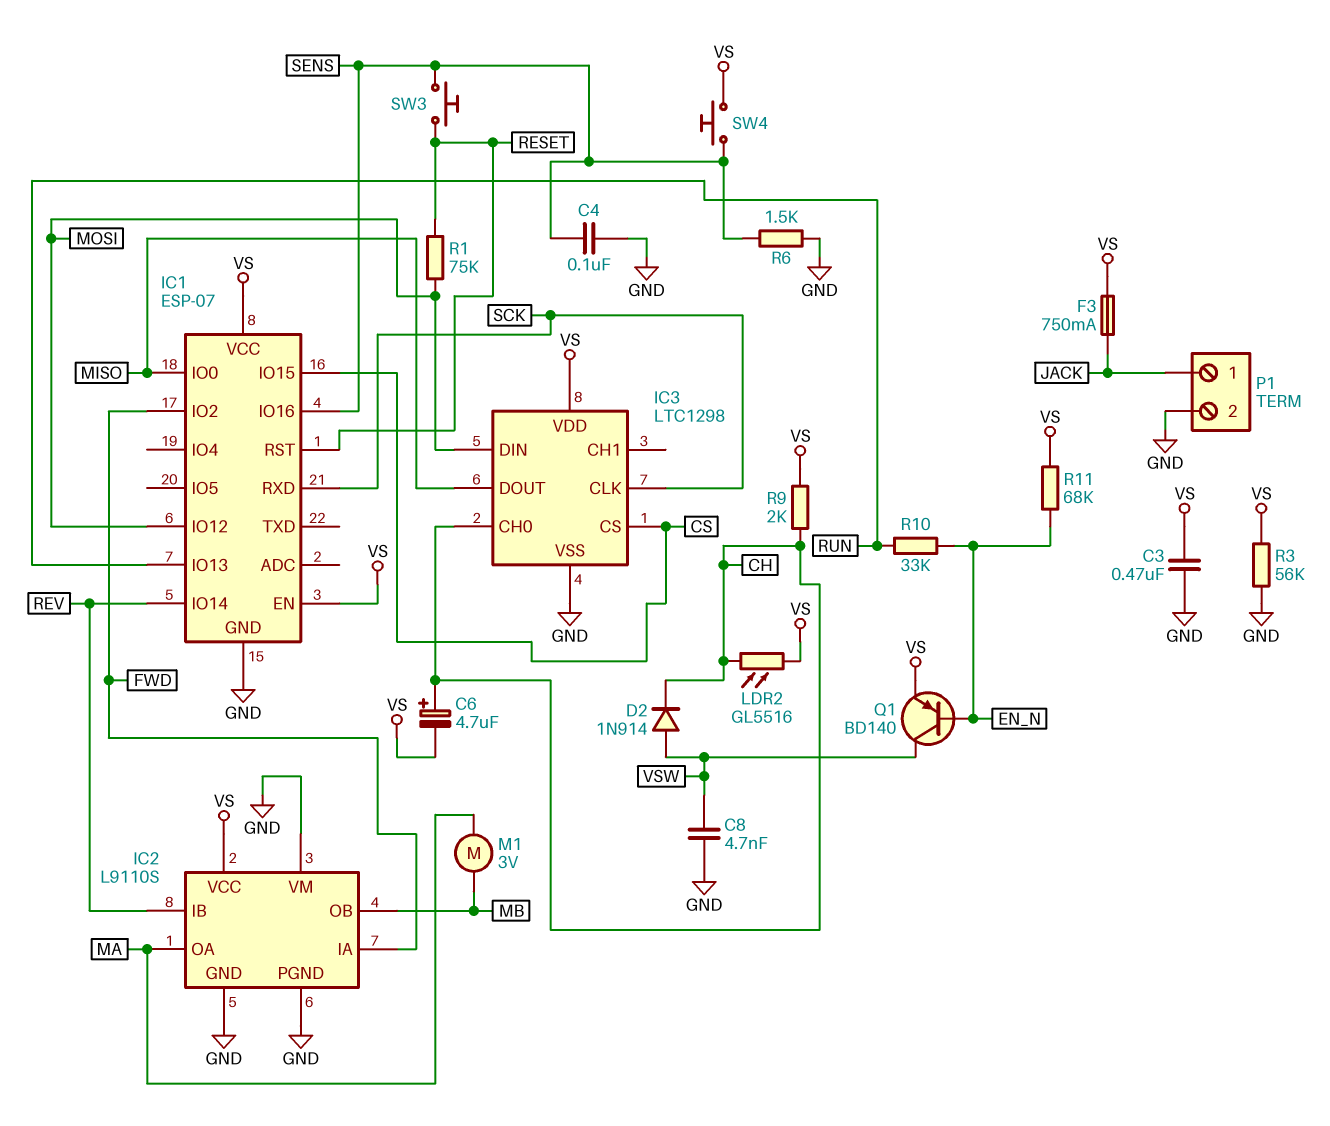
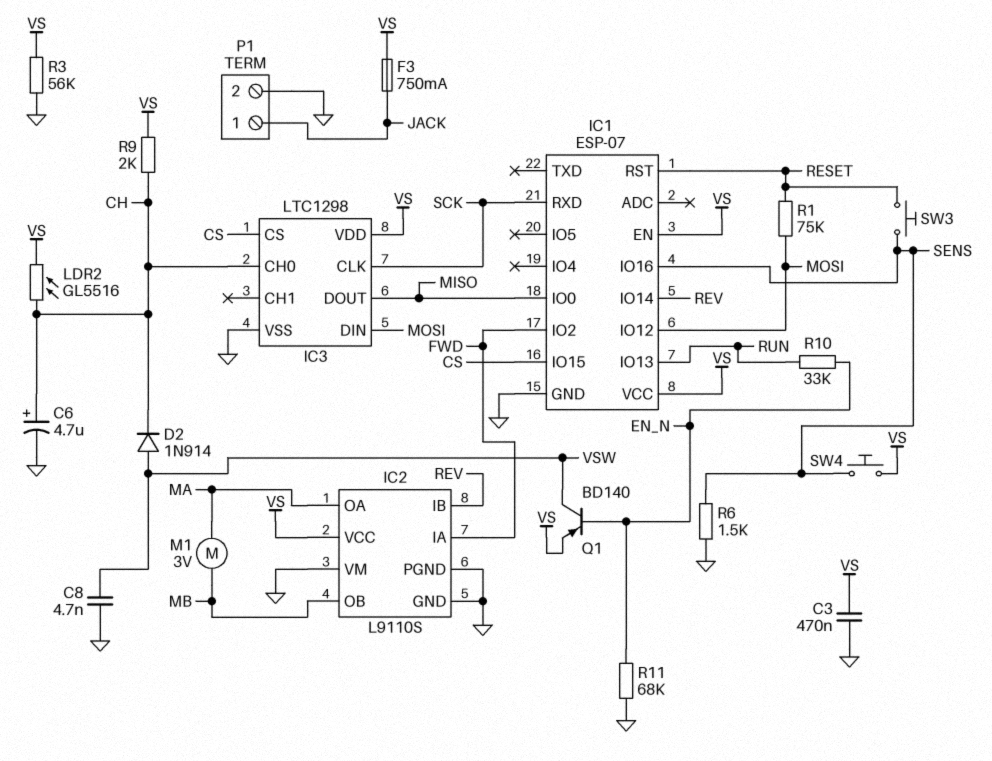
C4: 100nF (GND, SENS) -> none
C6: 4.7uF (plus CH, minus VS) -> 4.7uF (plus CH, minus GND)
R11: 68k (EN_N, VS) -> 68k (EN_N, GND)

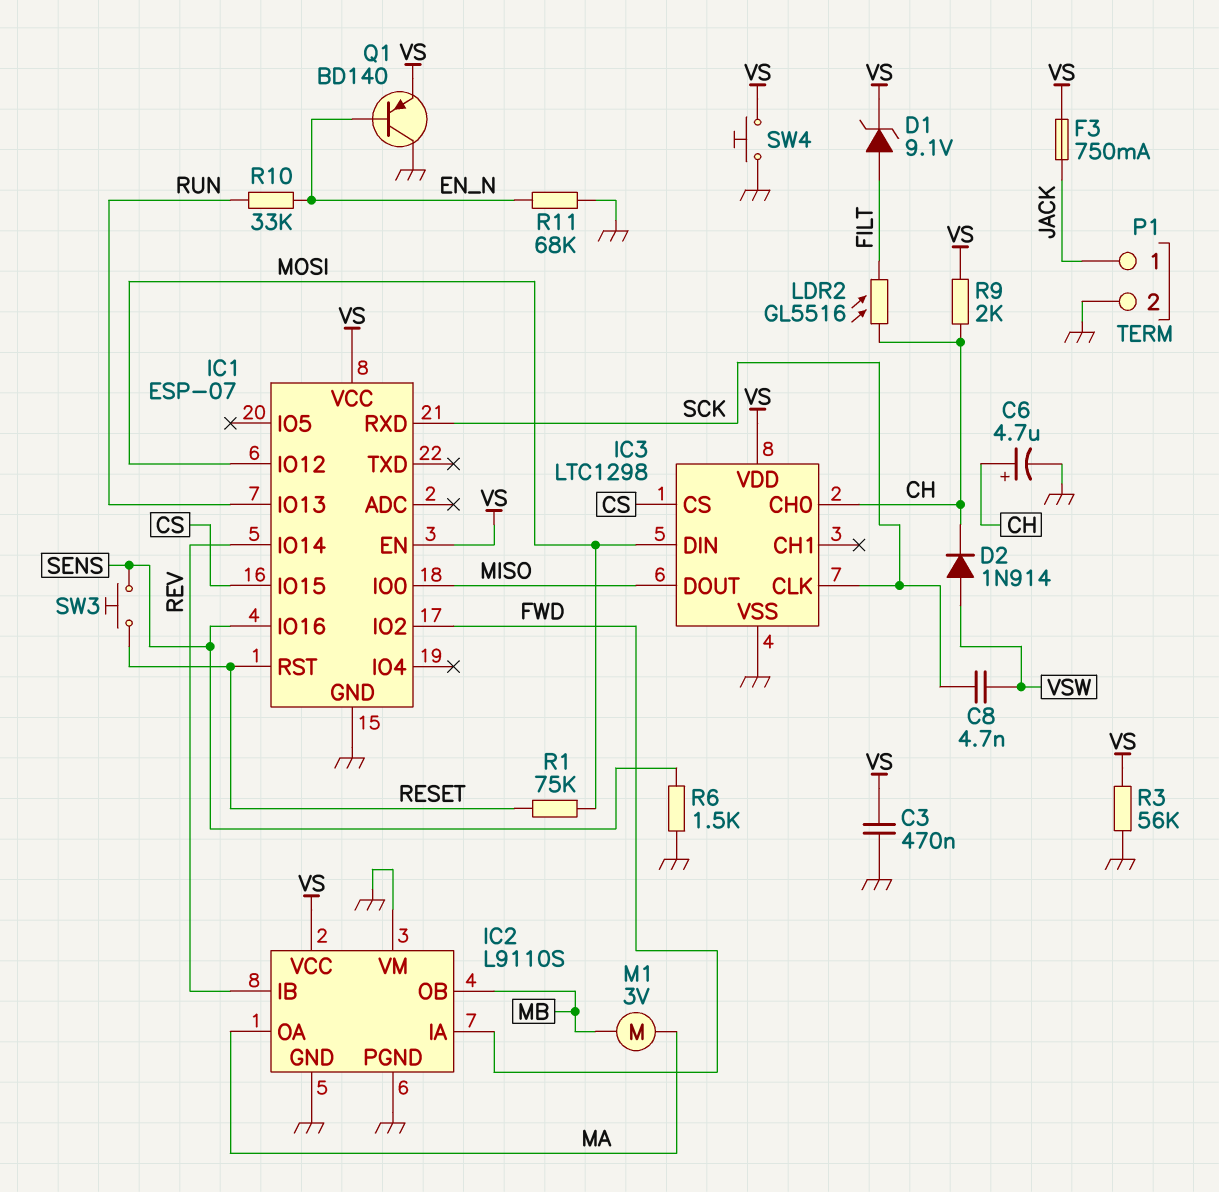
C8: 4.7nF (GND, VSW) -> 4.7nF (SCK, VSW)
D1: none -> zener 9.1V (A FILT, K VS)
LDR2: GL5516 (CH, VS) -> GL5516 (CH, FILT)
Q1: PNP BD140 (B EN_N, C VSW, E VS) -> PNP BD140 (B EN_N, C GND, E VS)
SW4: button (SENS, VS) -> button (GND, VS)

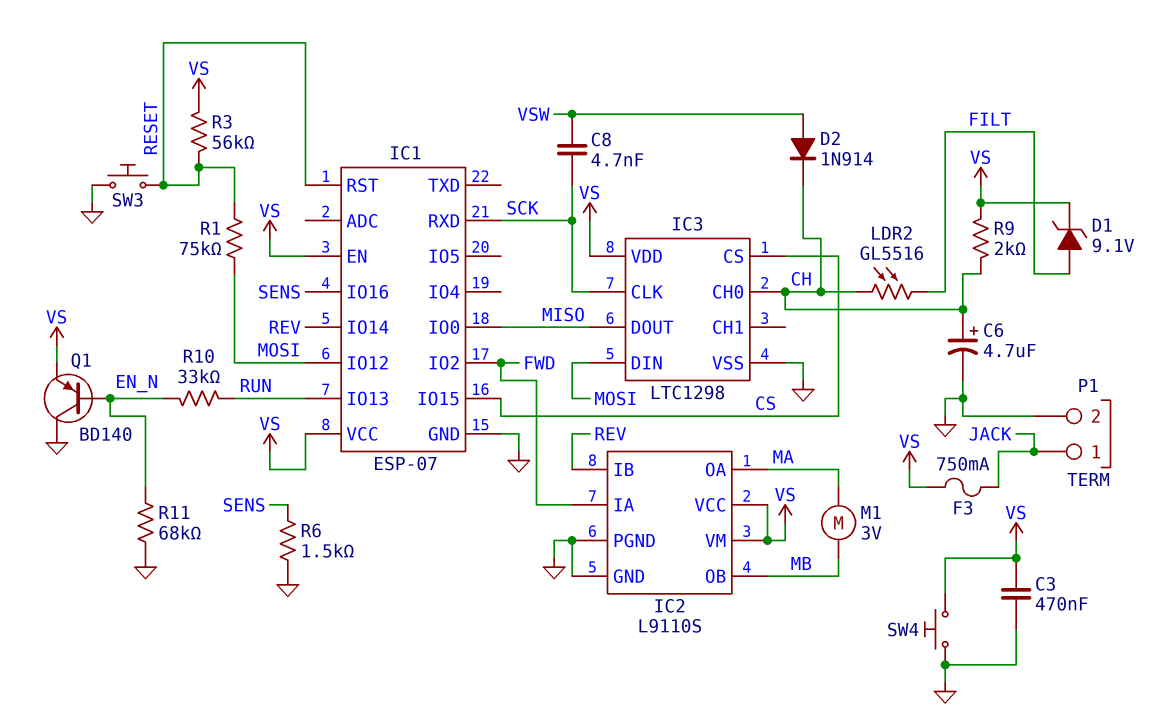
IC2 pin VM: GND -> VS
R3: 56k (GND, VS) -> 56k (RESET, VS)
SW3: button (RESET, SENS) -> button (GND, RESET)

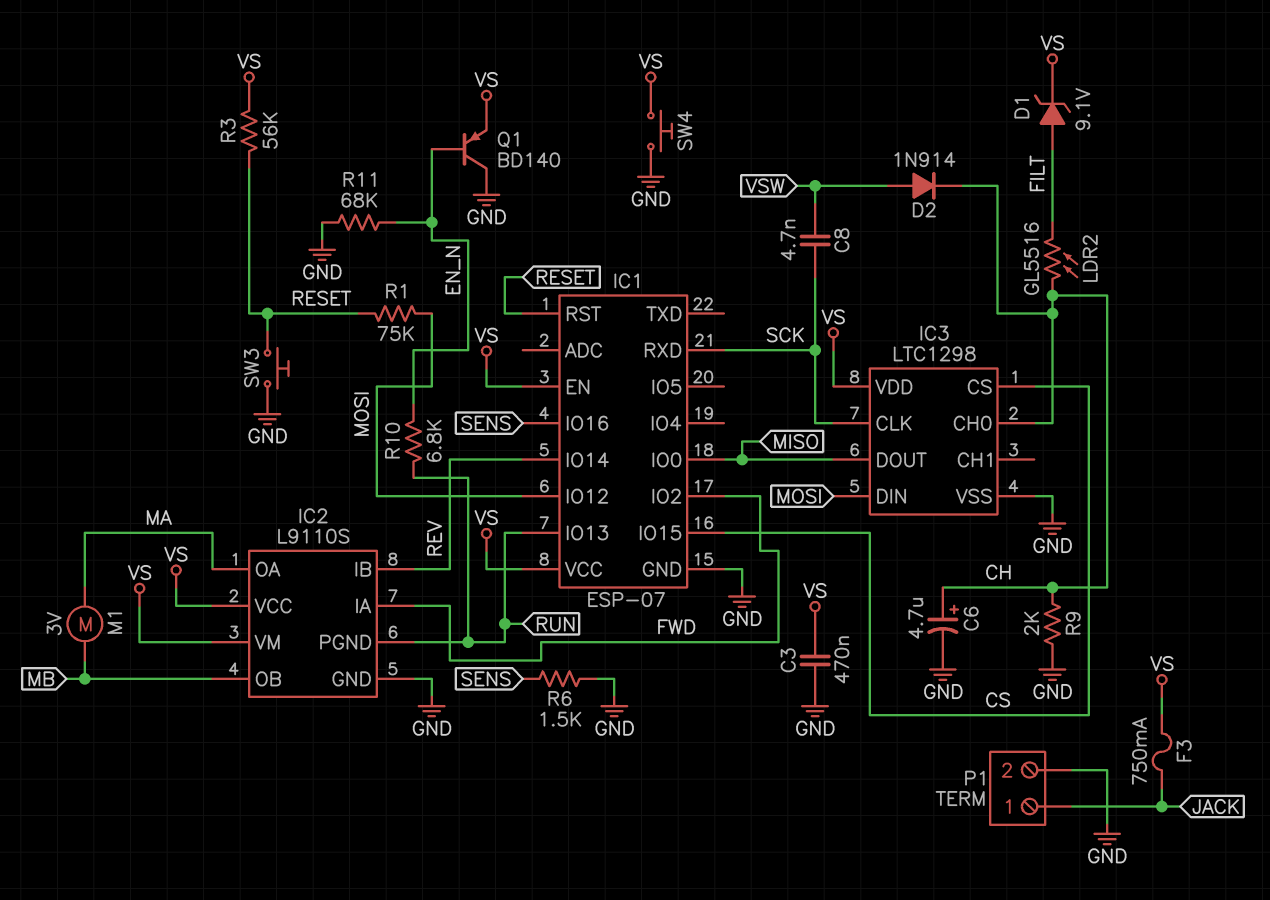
IC2 pin PGND: GND -> RUN
R9: 2k (CH, VS) -> 2k (CH, GND)
R10: 33k (EN_N, RUN) -> 6.8k (EN_N, RUN)

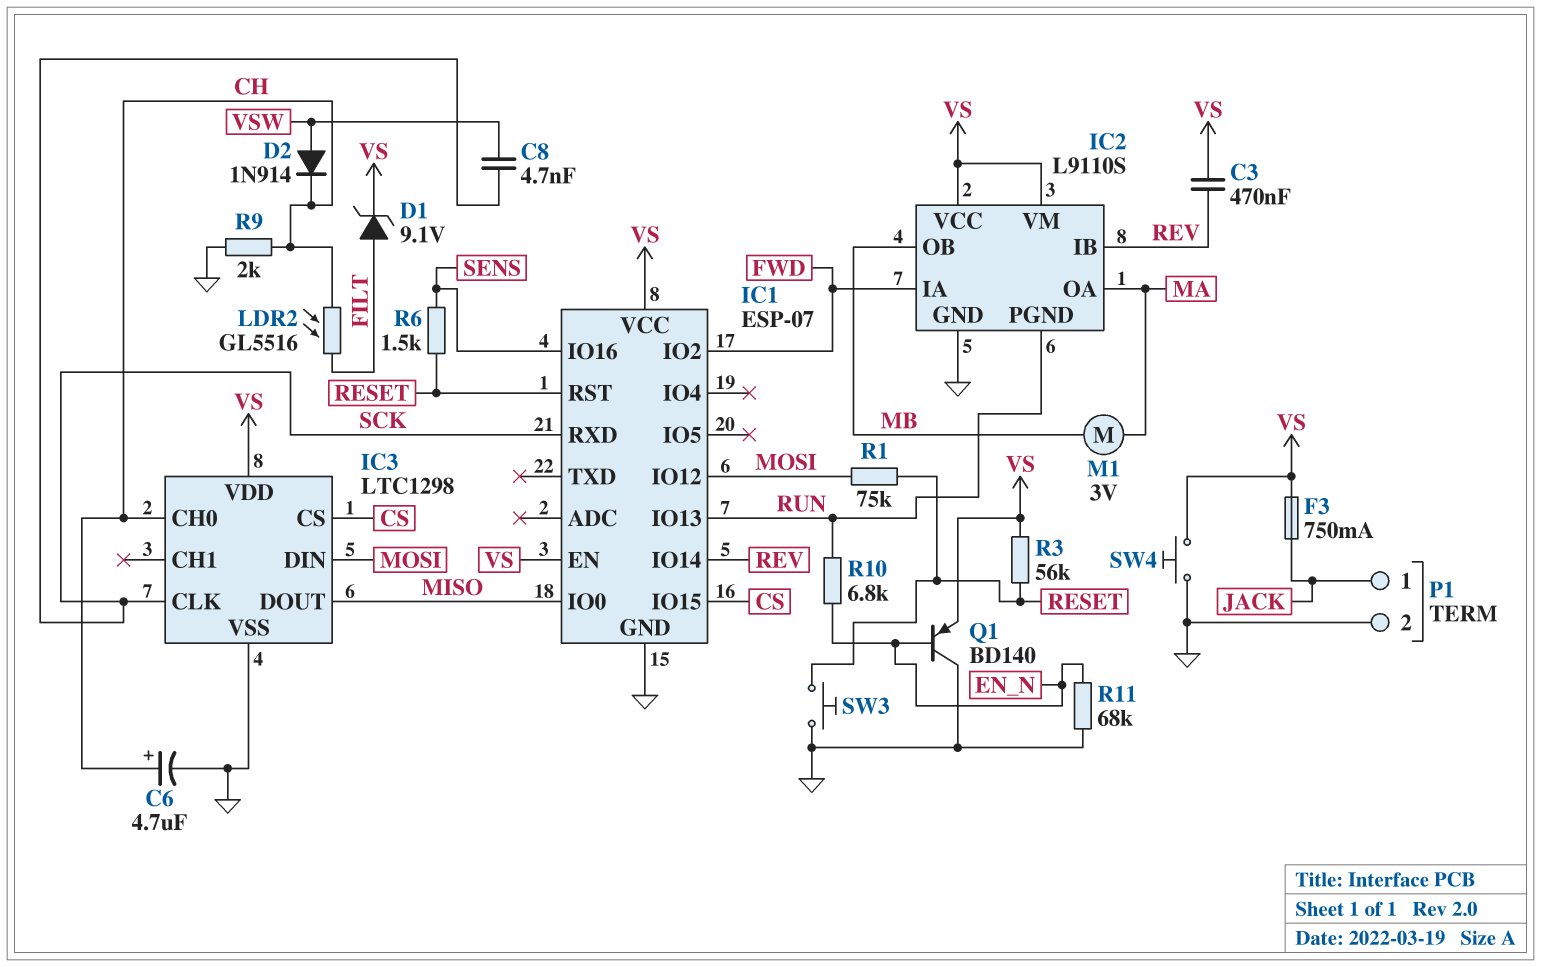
C3: 470nF (GND, VS) -> 470nF (REV, VS)
R6: 1.5k (GND, SENS) -> 1.5k (RESET, SENS)

